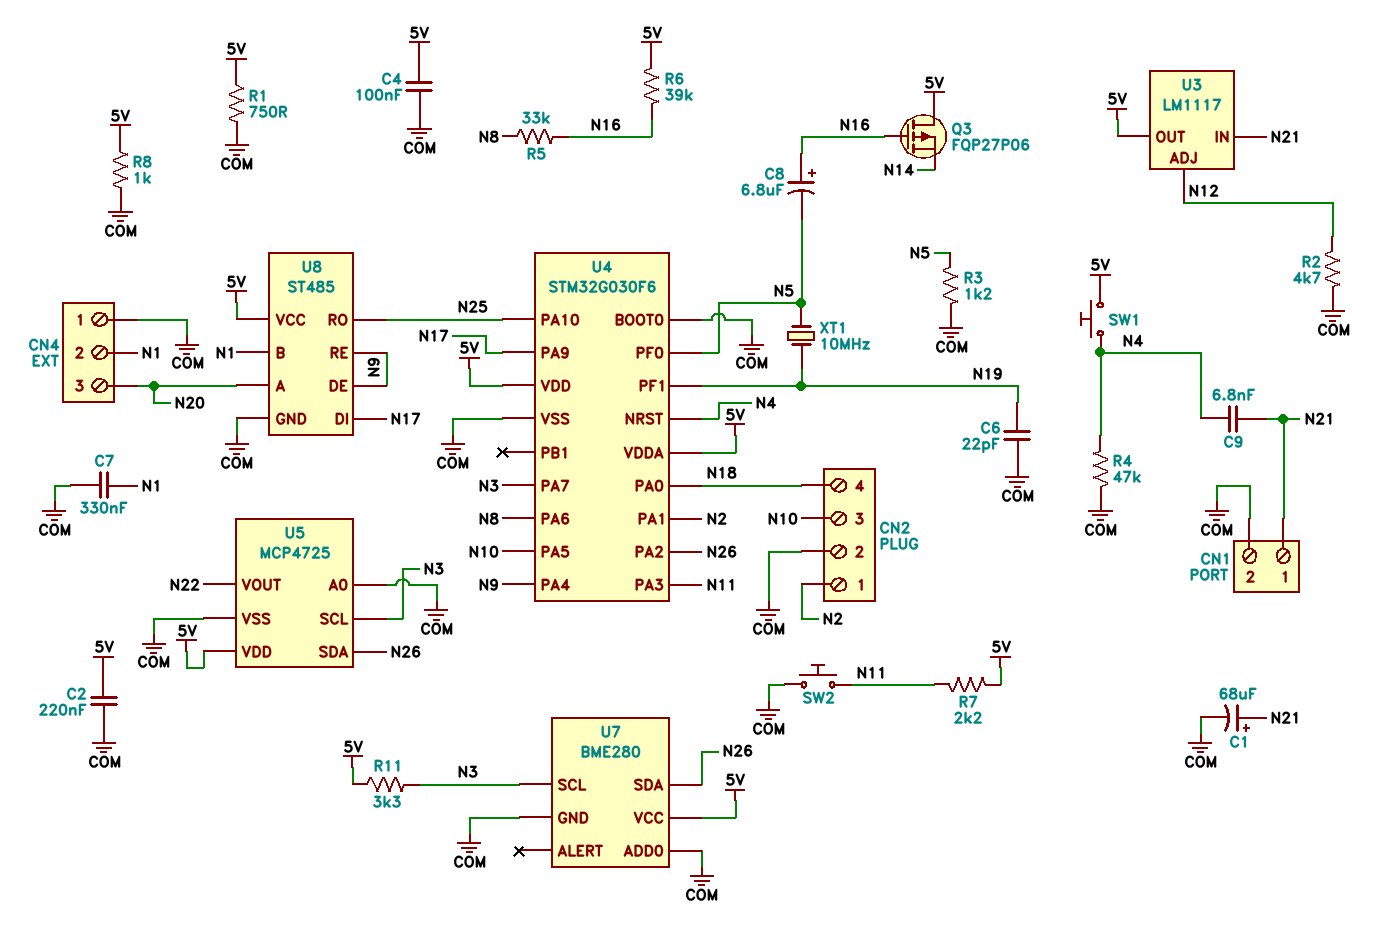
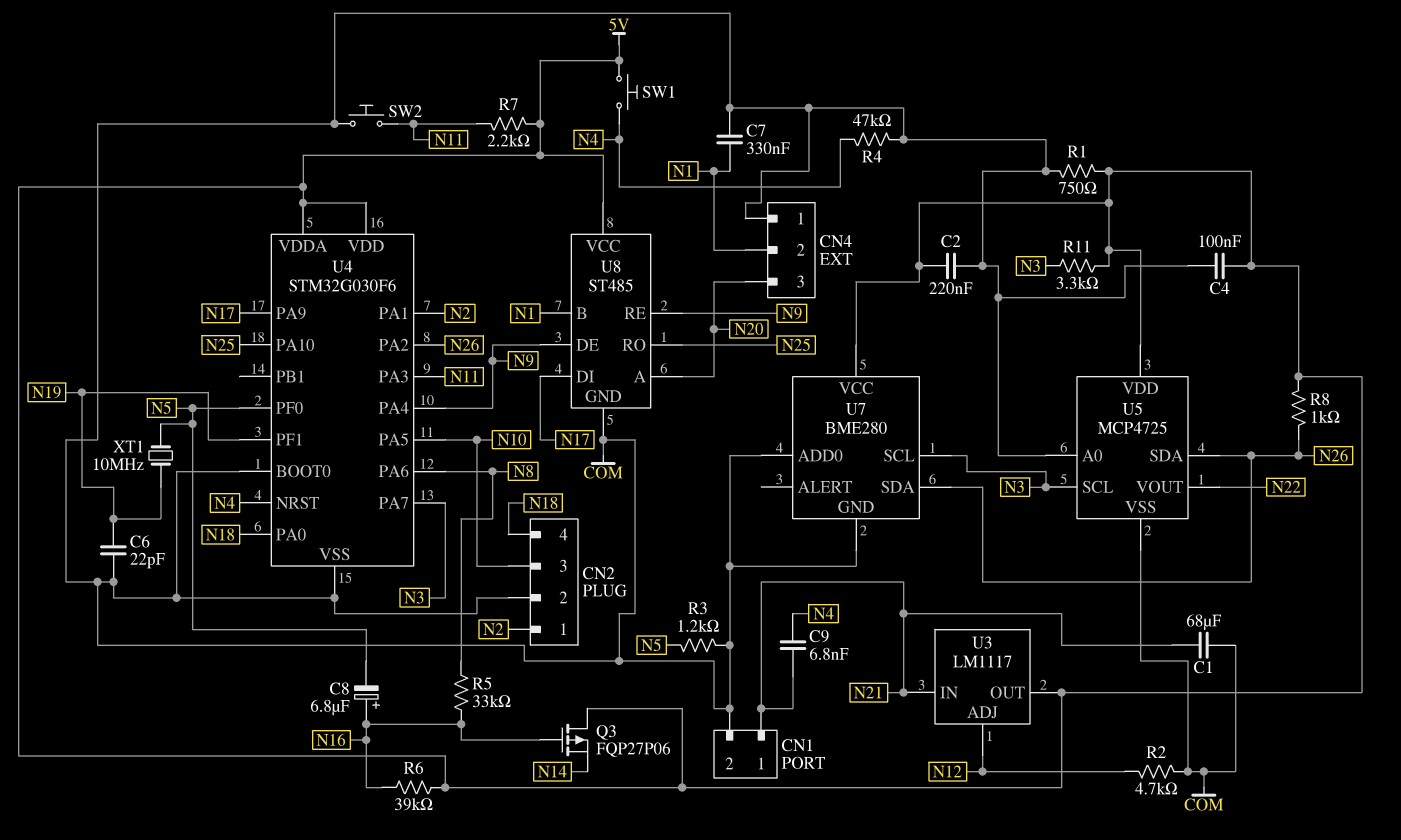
C1: 68uF (plus N21, minus COM) -> 68uF (COM, N21)
R8: 1k (5V, COM) -> 1k (5V, N26)

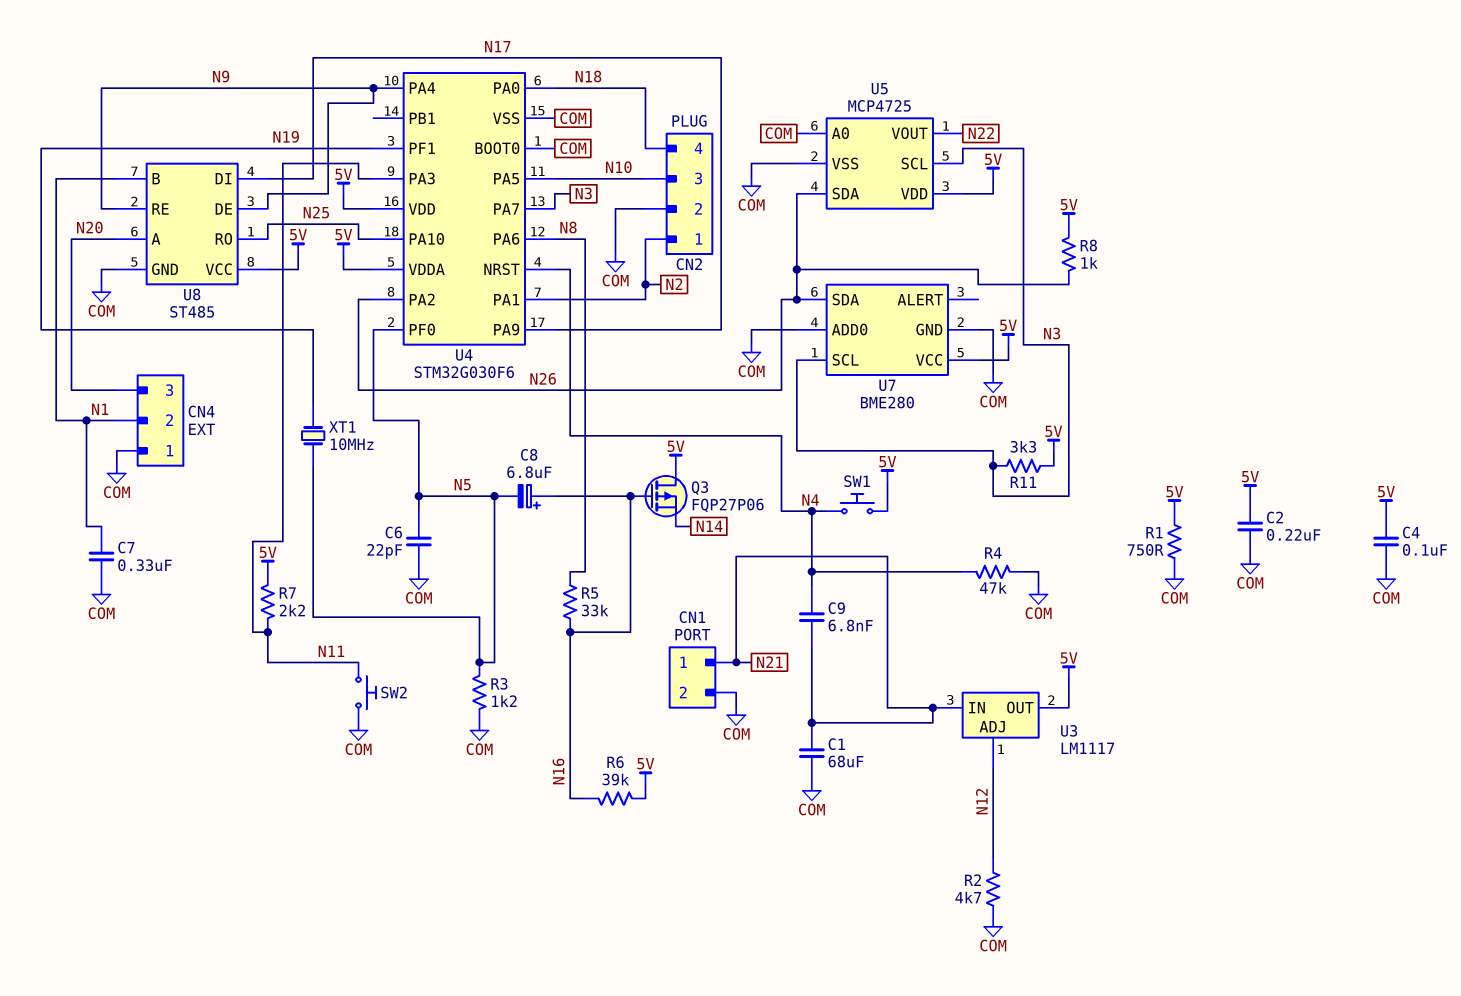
C6: 22pF (COM, N19) -> 22pF (COM, N5)

